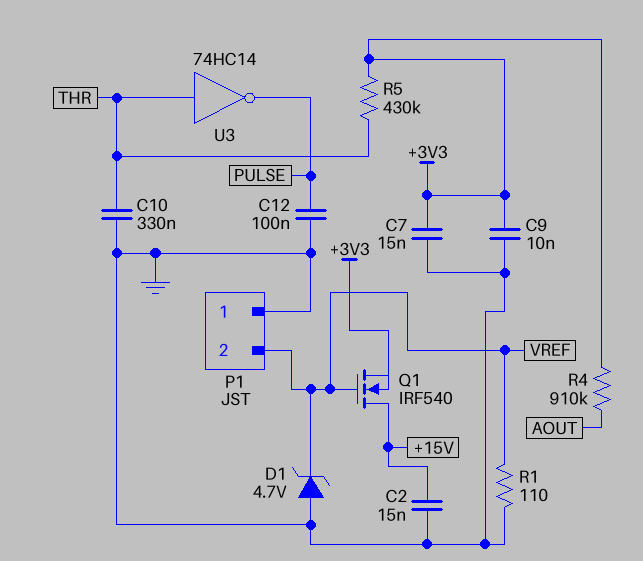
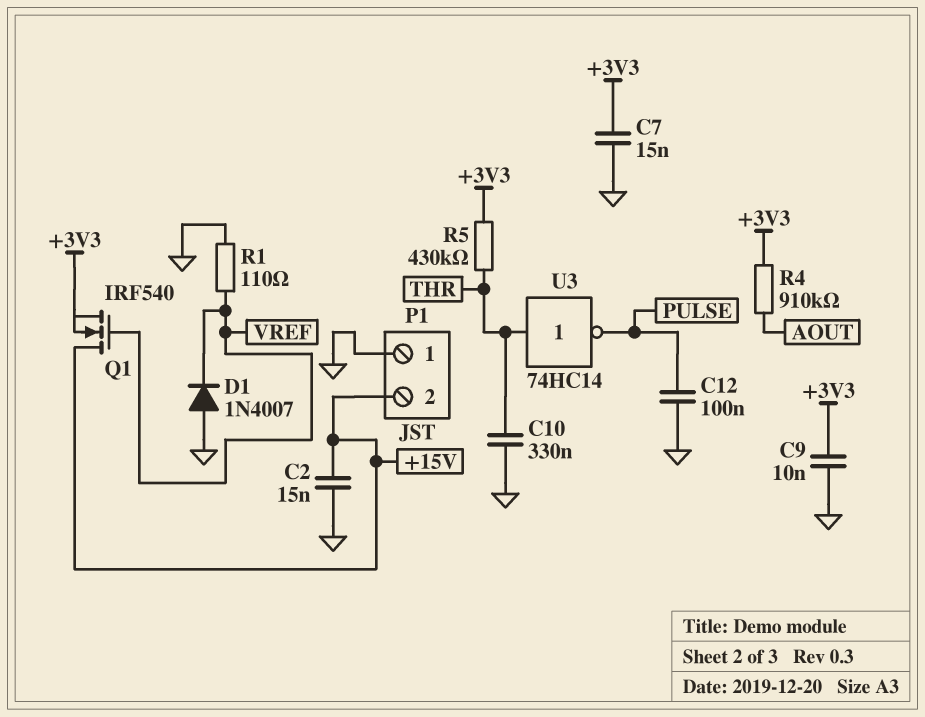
D1: zener 4.7V (A GND, K VREF) -> diode 1N4007 (A GND, K VREF)
P1 pin 2: VREF -> +15V

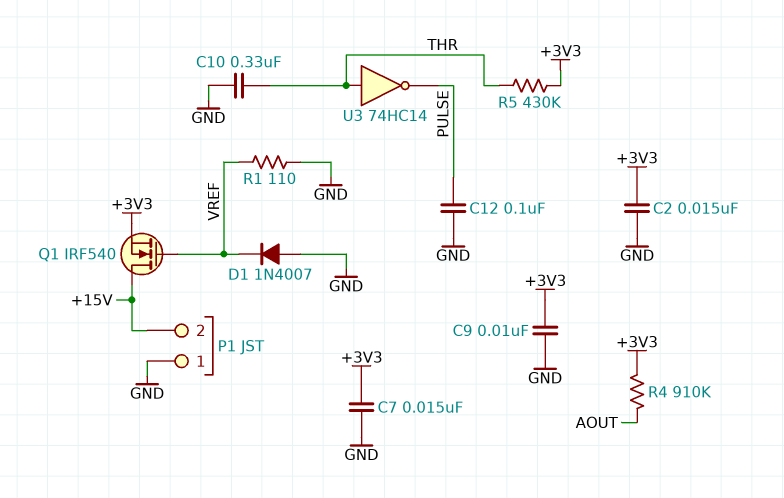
C2: 15nF (+15V, GND) -> 15nF (+3V3, GND)

